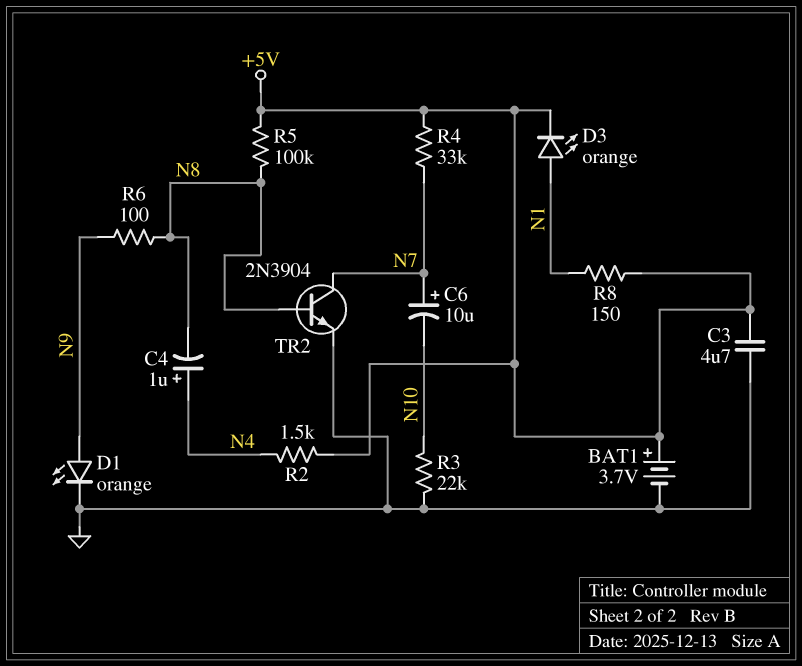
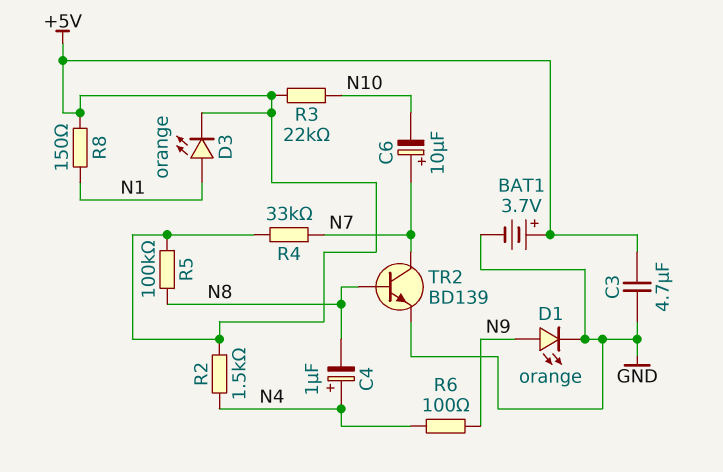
R3: 22k (GND, N10) -> 22k (+5V, N10)
R6: 100 (N8, N9) -> 100 (N4, N9)
TR2: NPN 2N3904 (B N8, C N7, E GND) -> NPN BD139 (B N8, C N7, E GND)

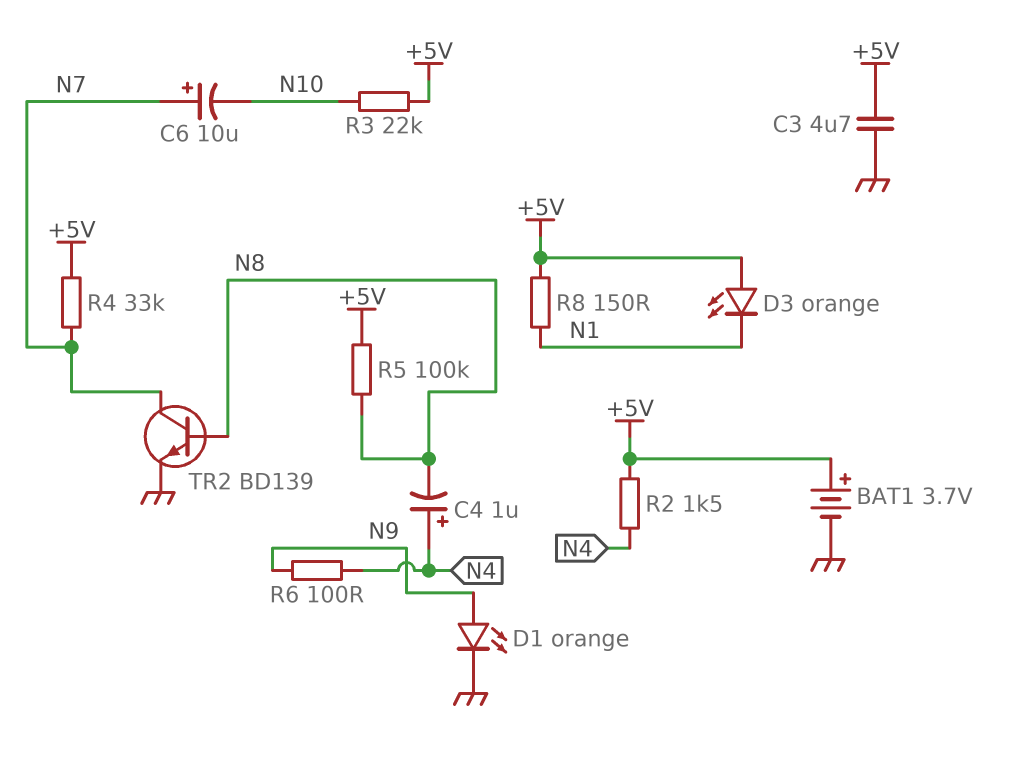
D3: LED orange (A N1, K +5V) -> LED orange (A +5V, K N1)

